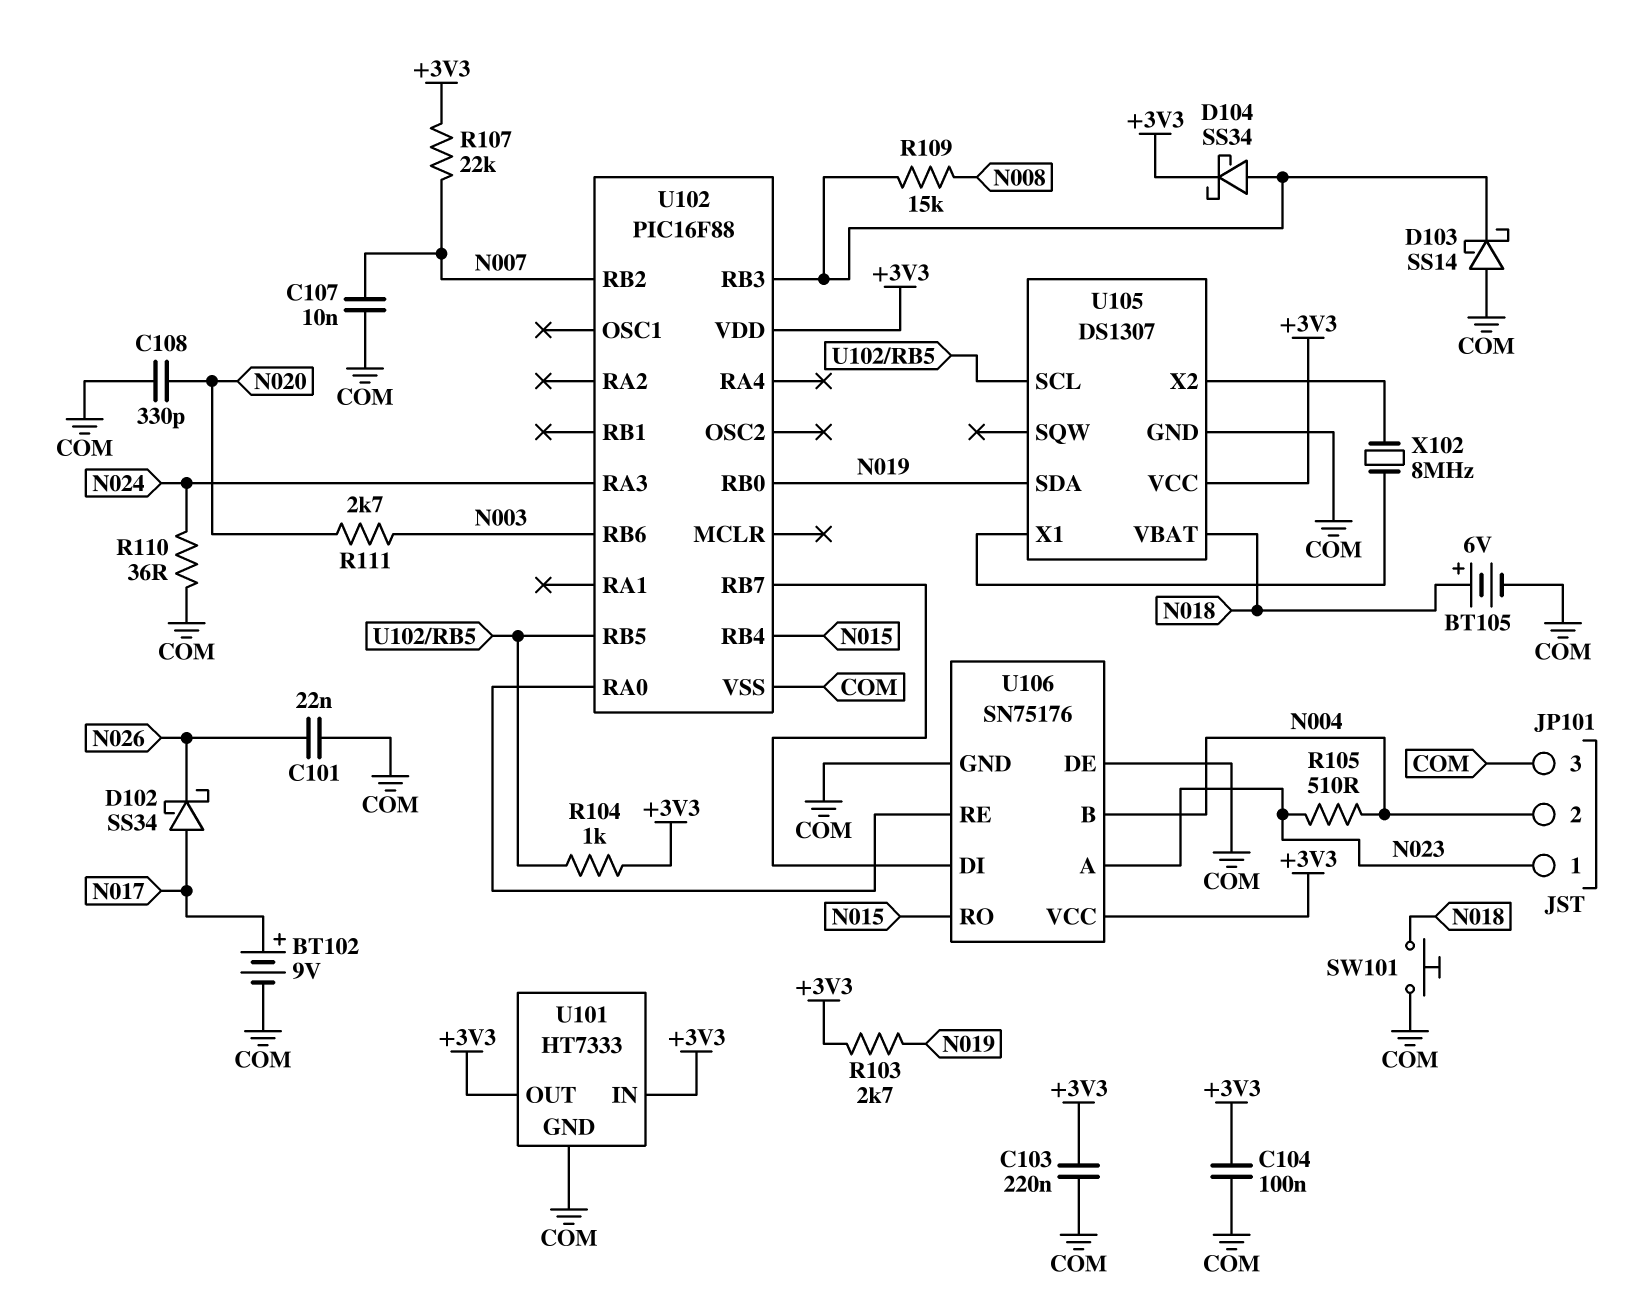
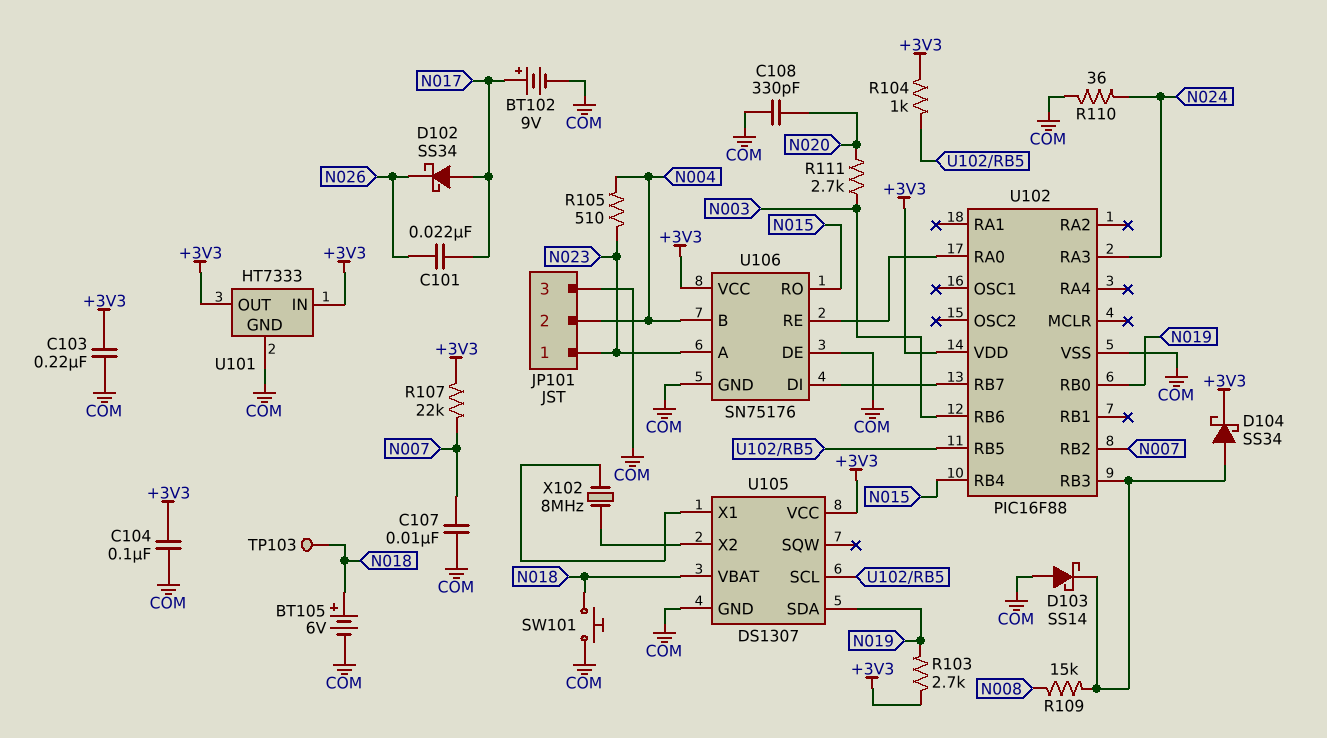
C101: 22nF (COM, N026) -> 22nF (N017, N026)
TP103: none -> test point (N018)

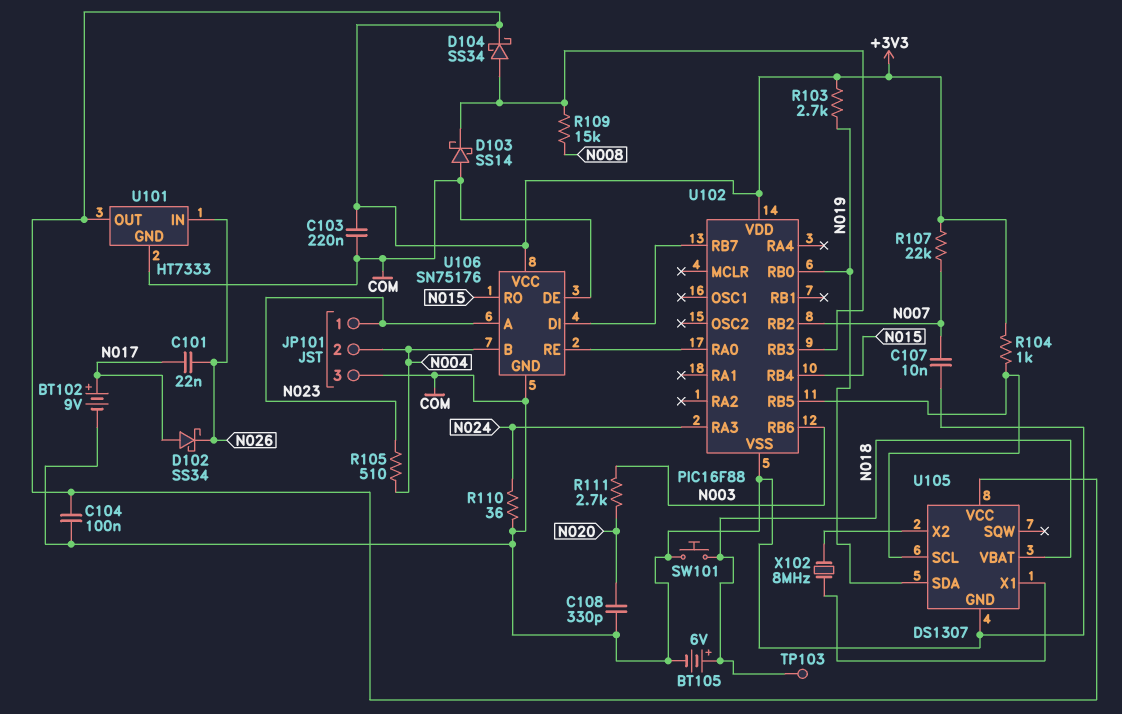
U101 pin IN: +3V3 -> N026

